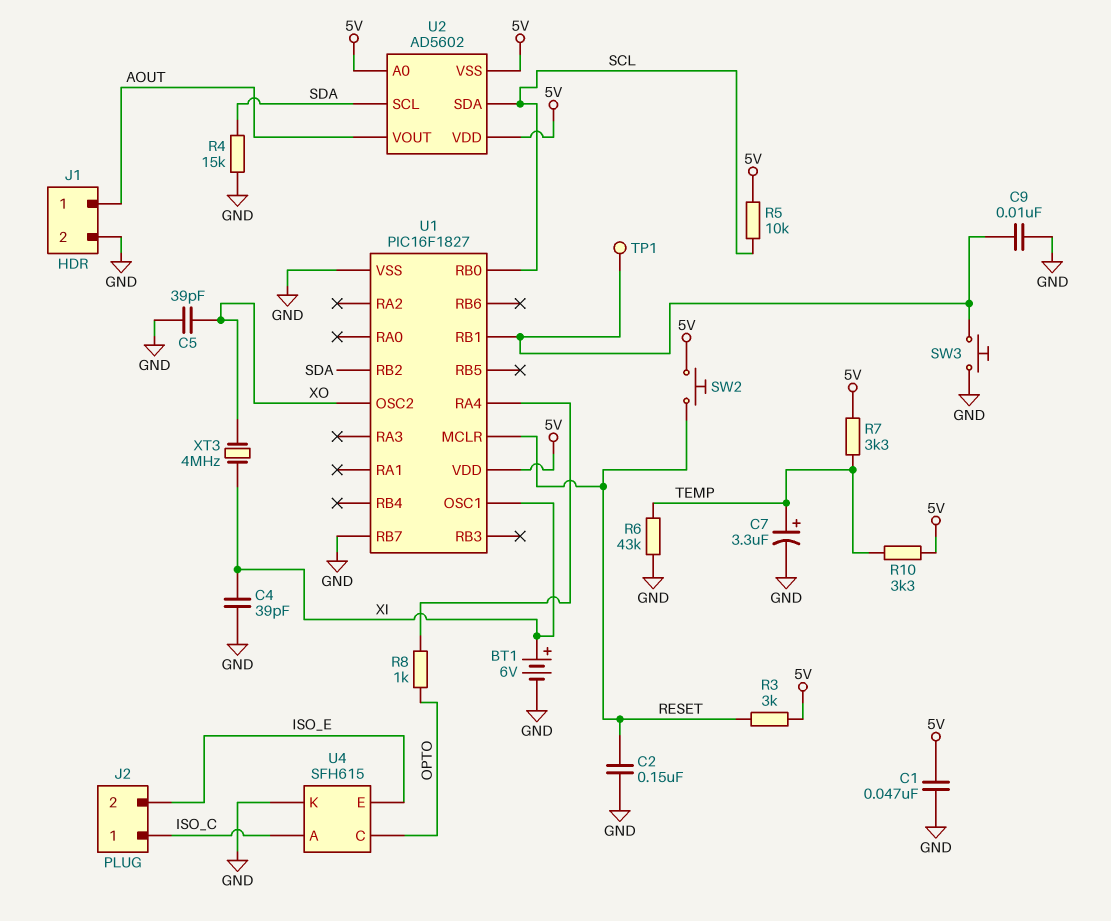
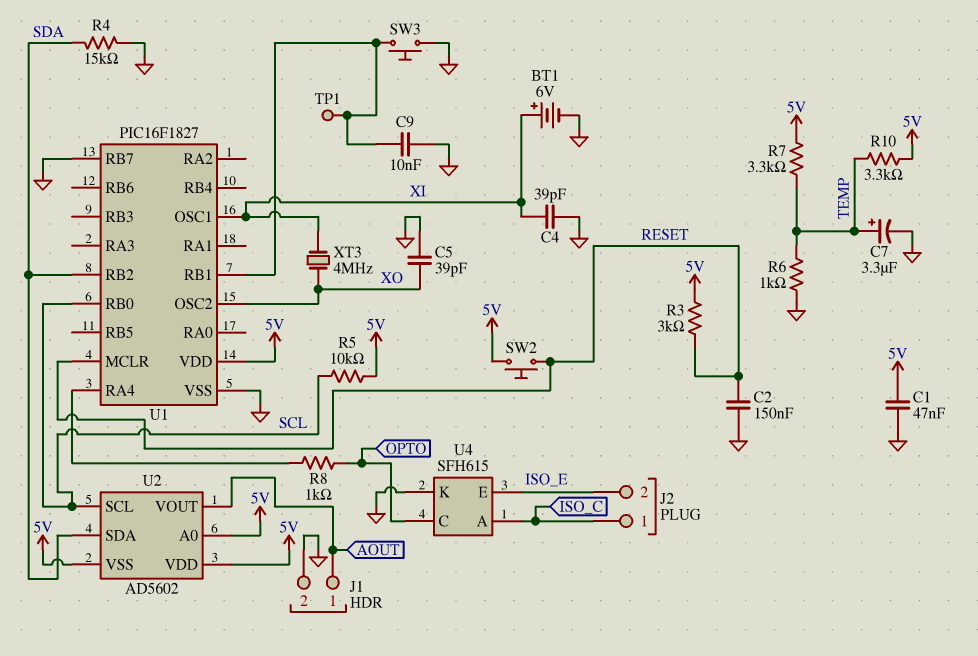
R6: 43k (GND, TEMP) -> 1k (GND, TEMP)
U2 pin SCL: SDA -> SCL
U2 pin SDA: SCL -> SDA

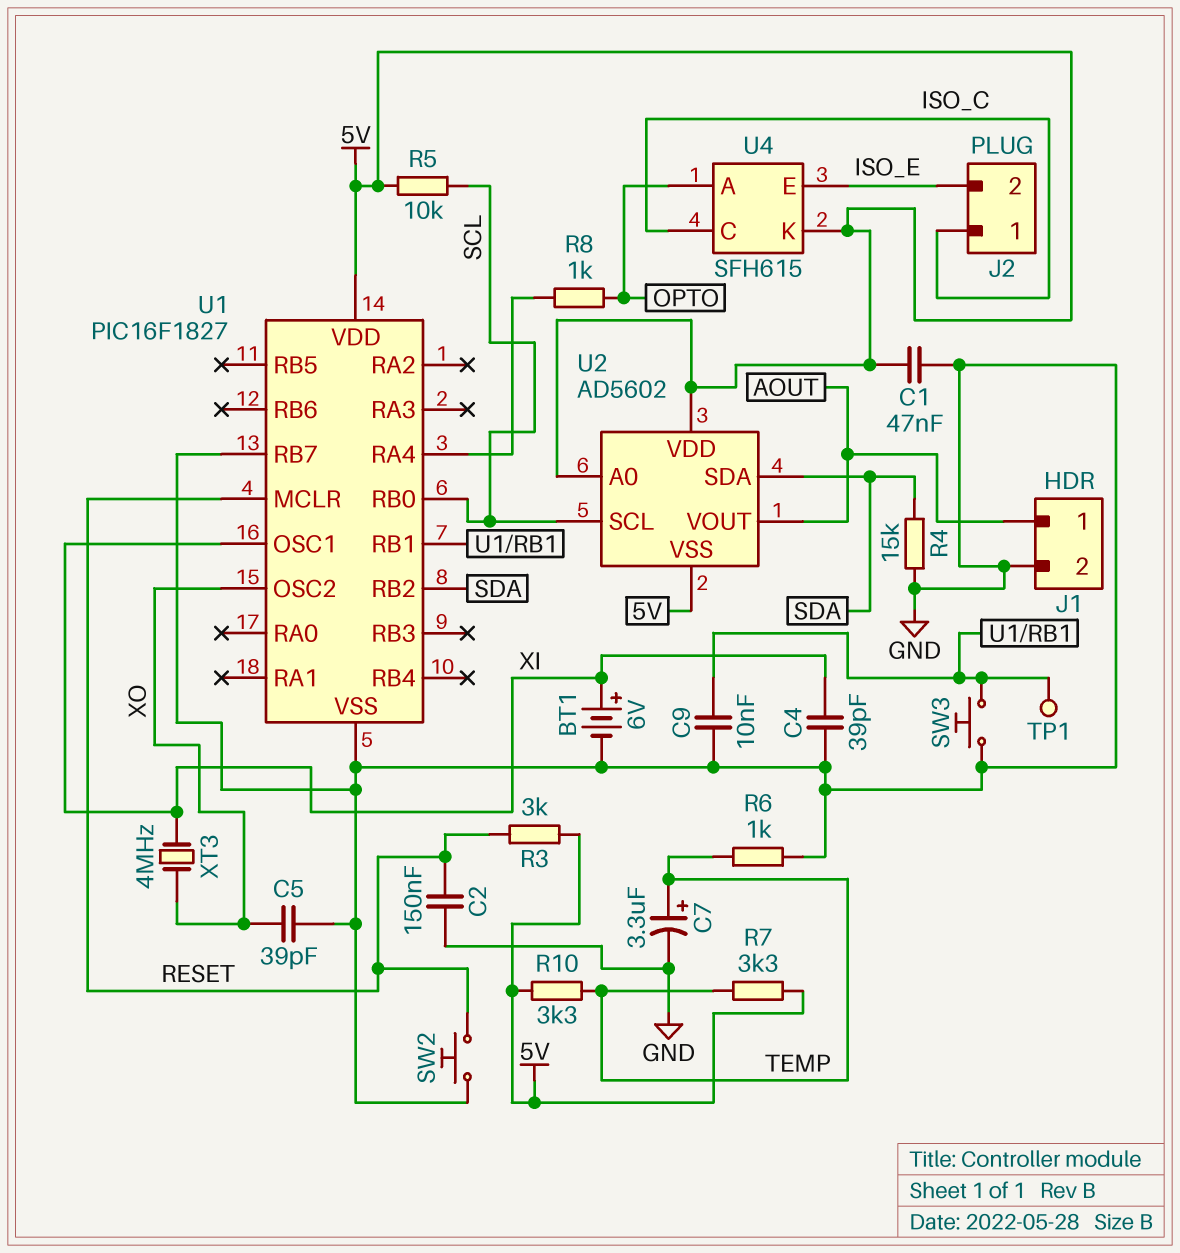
SW2: button (5V, RESET) -> button (GND, RESET)
U4 pin A: ISO_C -> OPTO
U4 pin C: OPTO -> ISO_C
U4 pin K: GND -> 5V

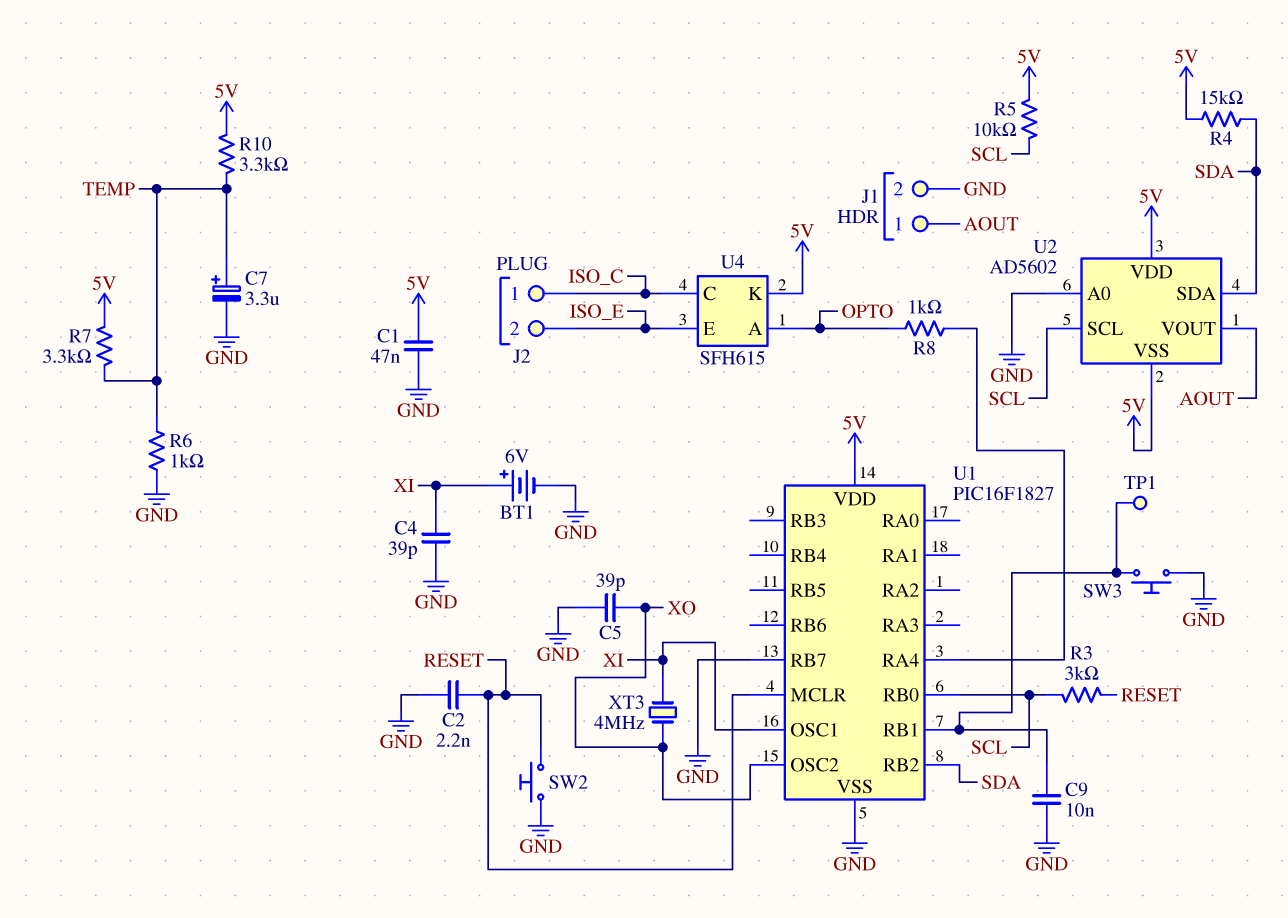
C2: 150nF (GND, RESET) -> 2.2nF (GND, RESET)
R3: 3k (5V, RESET) -> 3k (RESET, SCL)
R4: 15k (GND, SDA) -> 15k (5V, SDA)
U2 pin A0: 5V -> GND

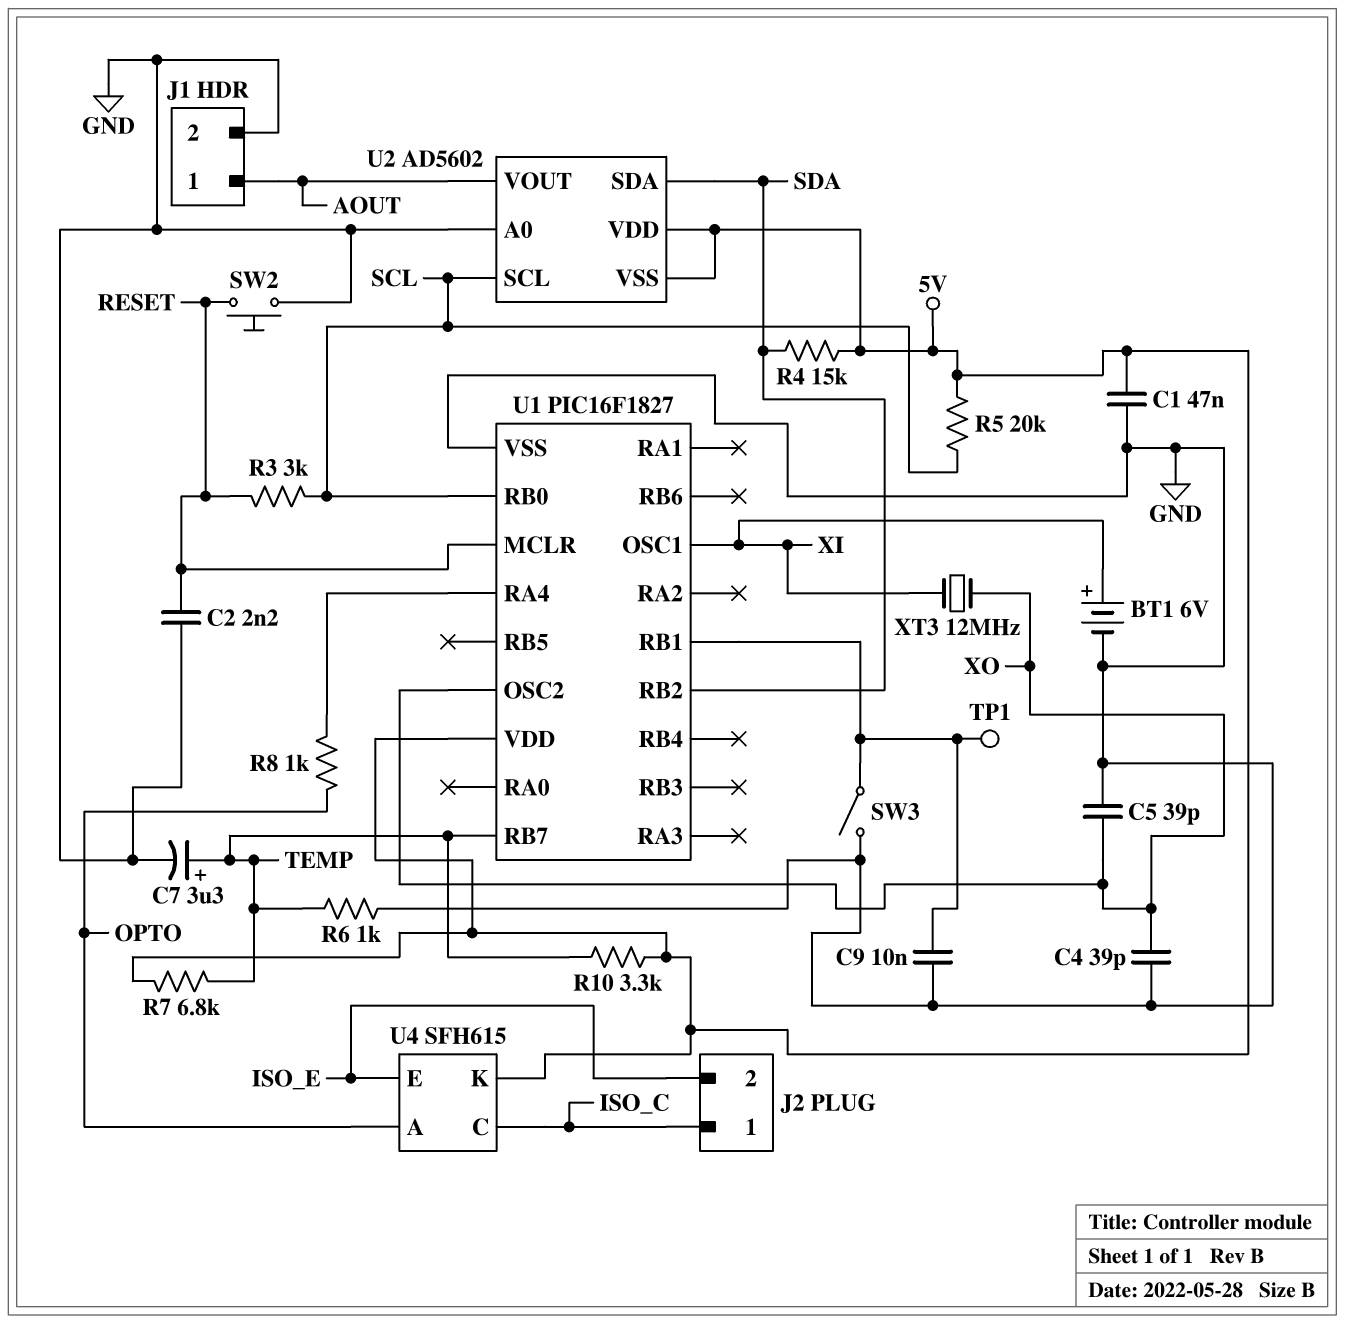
C4: 39pF (GND, XI) -> 39pF (GND, XO)
R5: 10k (5V, SCL) -> 20k (5V, SCL)
R7: 3.3k (5V, TEMP) -> 6.8k (5V, TEMP)
SW3: button (GND, U1/RB1) -> switch (GND, U1/RB1)
U1 pin RB7: GND -> TEMP
XT3: 4MHz (XI, XO) -> 12MHz (XI, XO)

